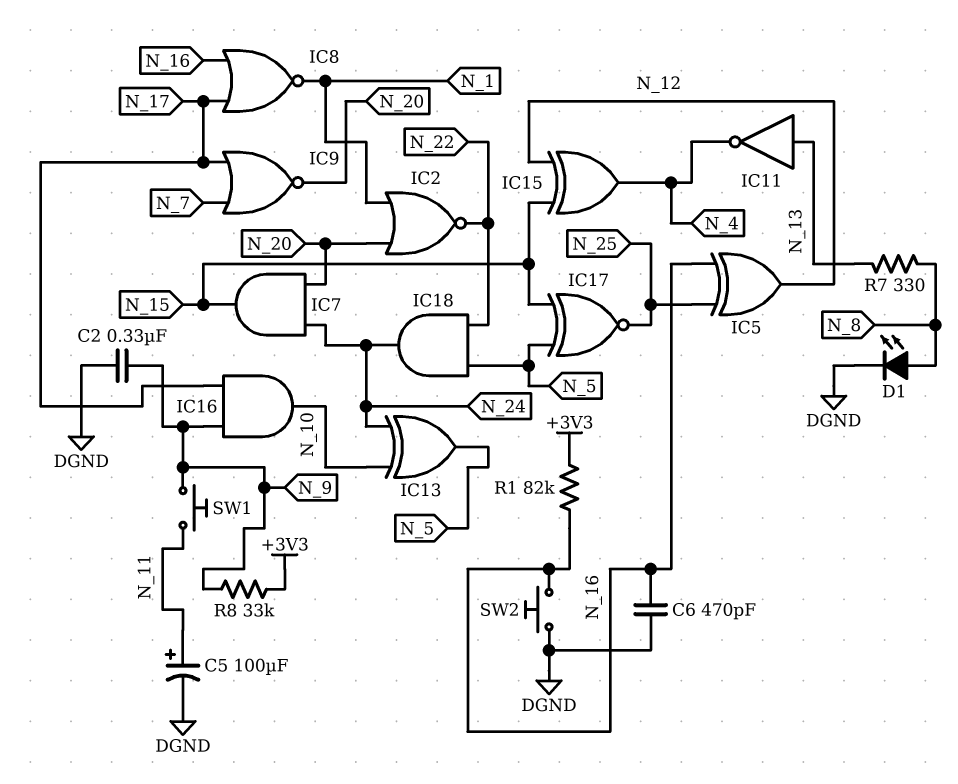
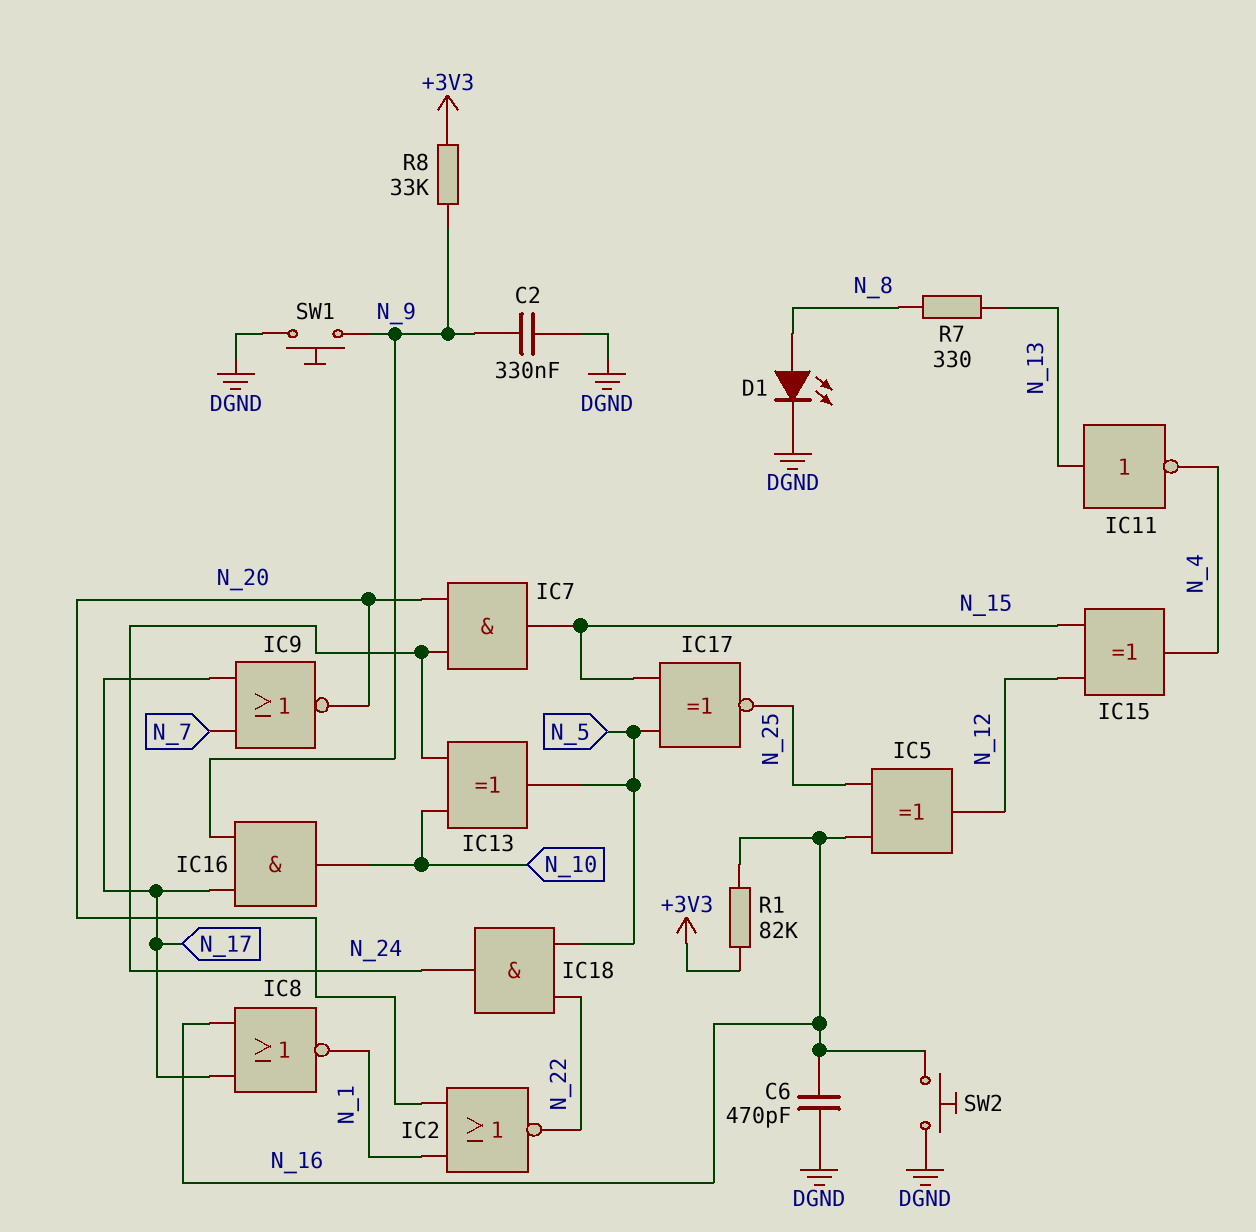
C5: 100uF (plus N_11, minus DGND) -> none
SW1: button (N_9, N_11) -> button (DGND, N_9)

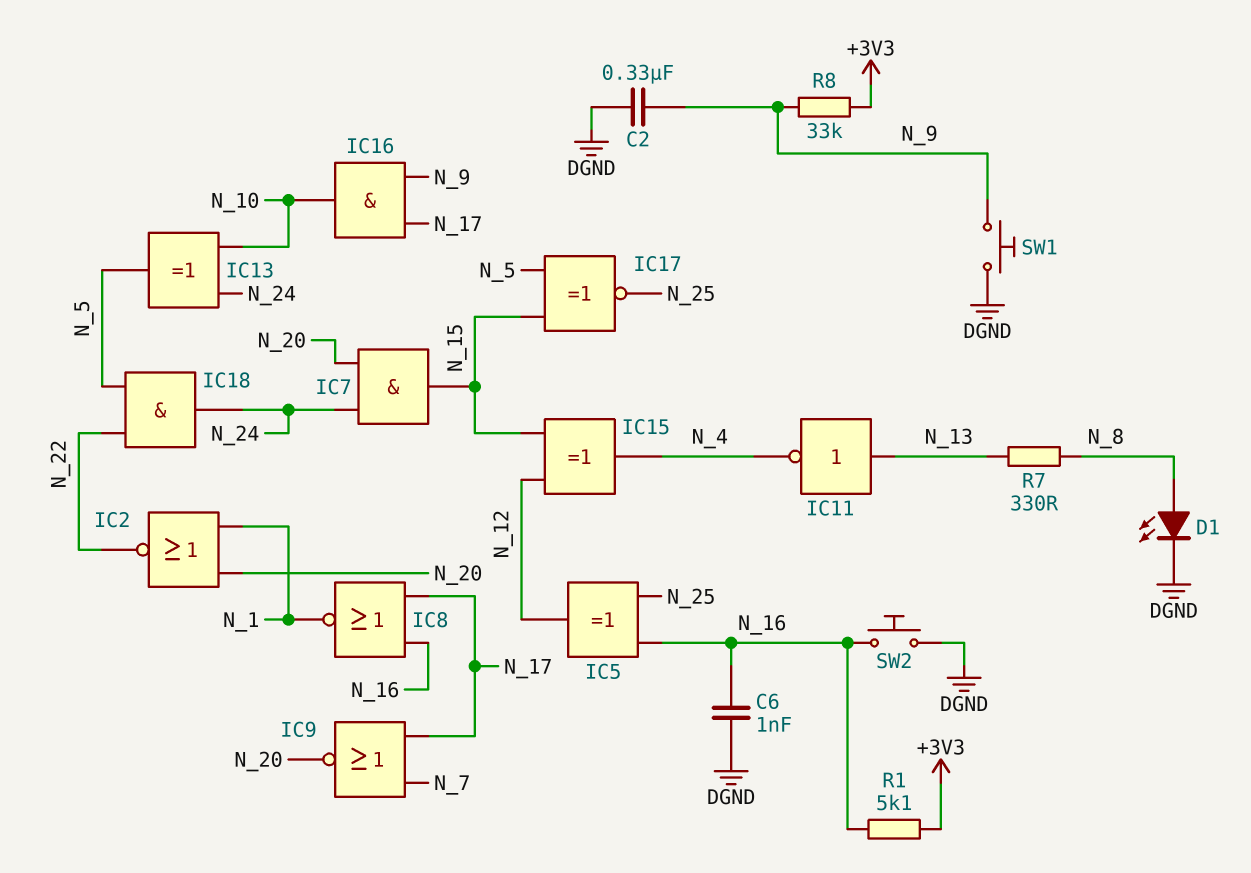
C6: 470pF (DGND, N_16) -> 1nF (DGND, N_16)
R1: 82k (+3V3, N_16) -> 5.1k (+3V3, N_16)

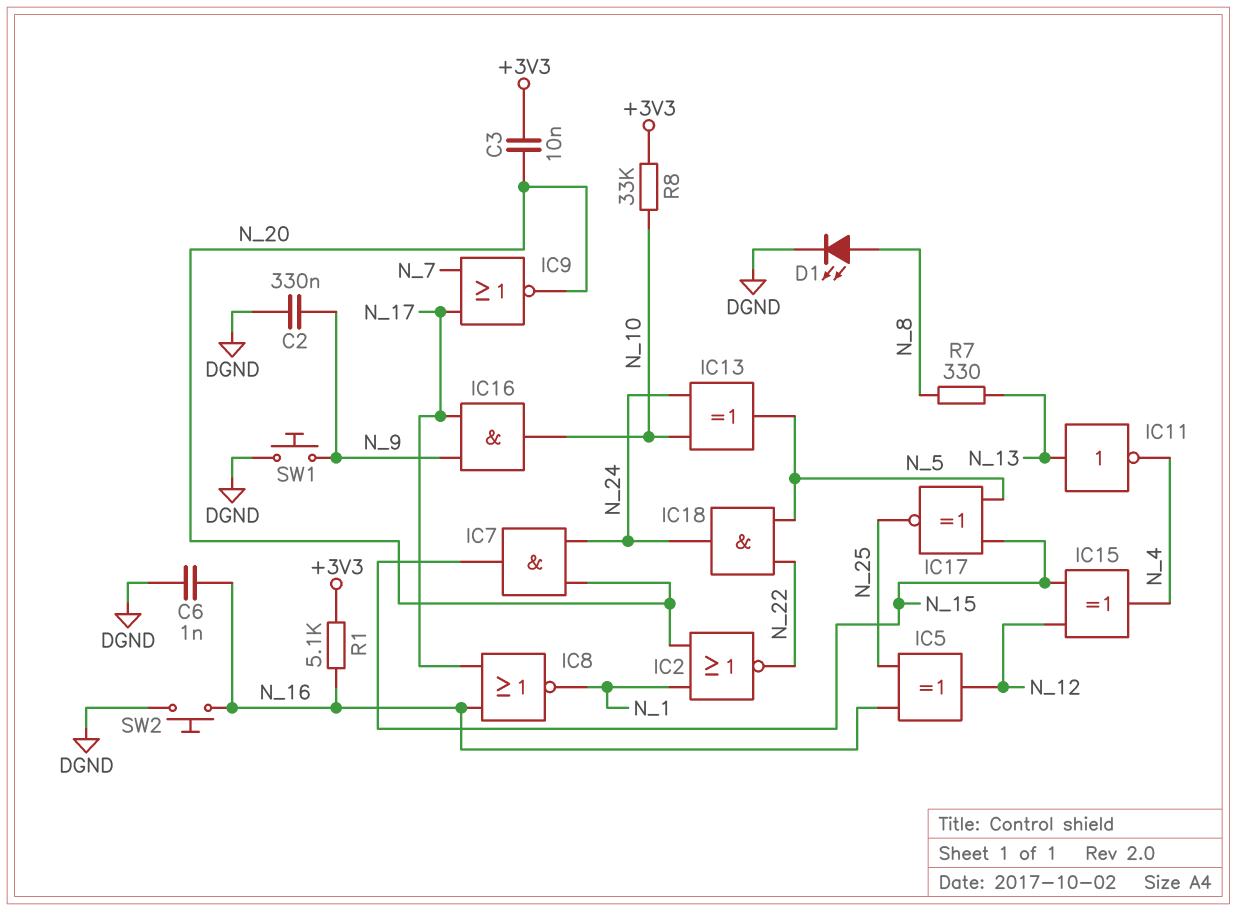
C3: none -> 10nF (+3V3, N_20)
R8: 33k (+3V3, N_9) -> 33k (+3V3, N_10)

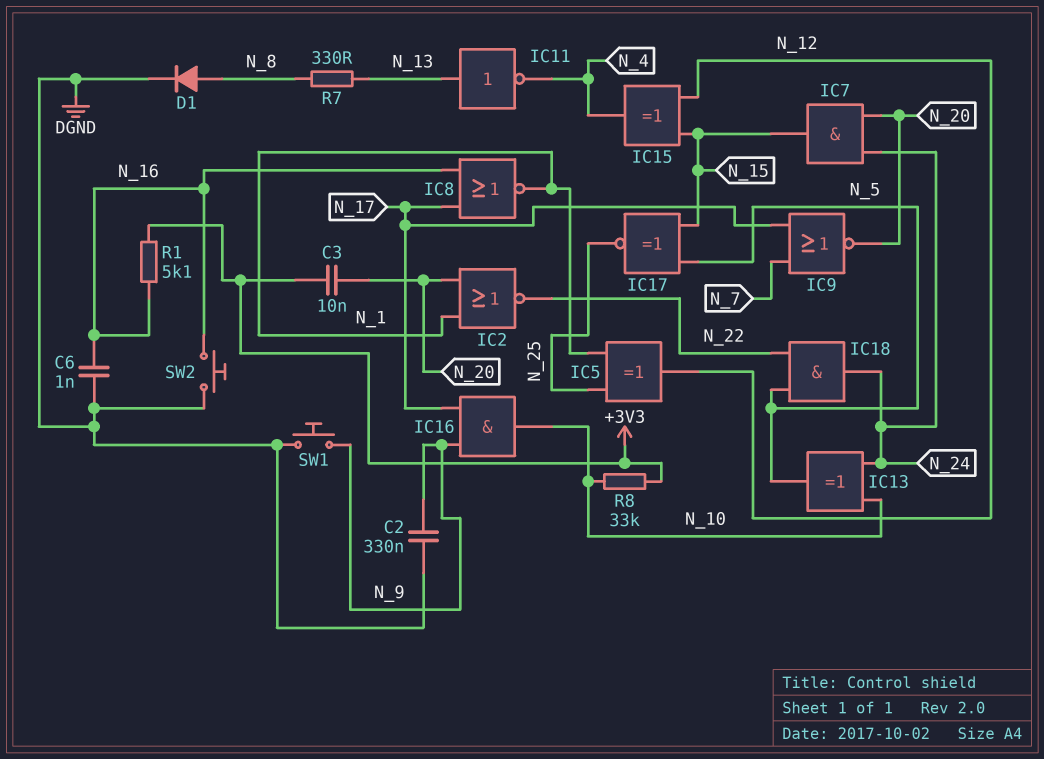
D1: LED (A N_8, K DGND) -> diode (A N_8, K DGND)
IC5: XOR (in N_16, in N_25, out N_12) -> XOR (in N_1, in N_25, out N_12)

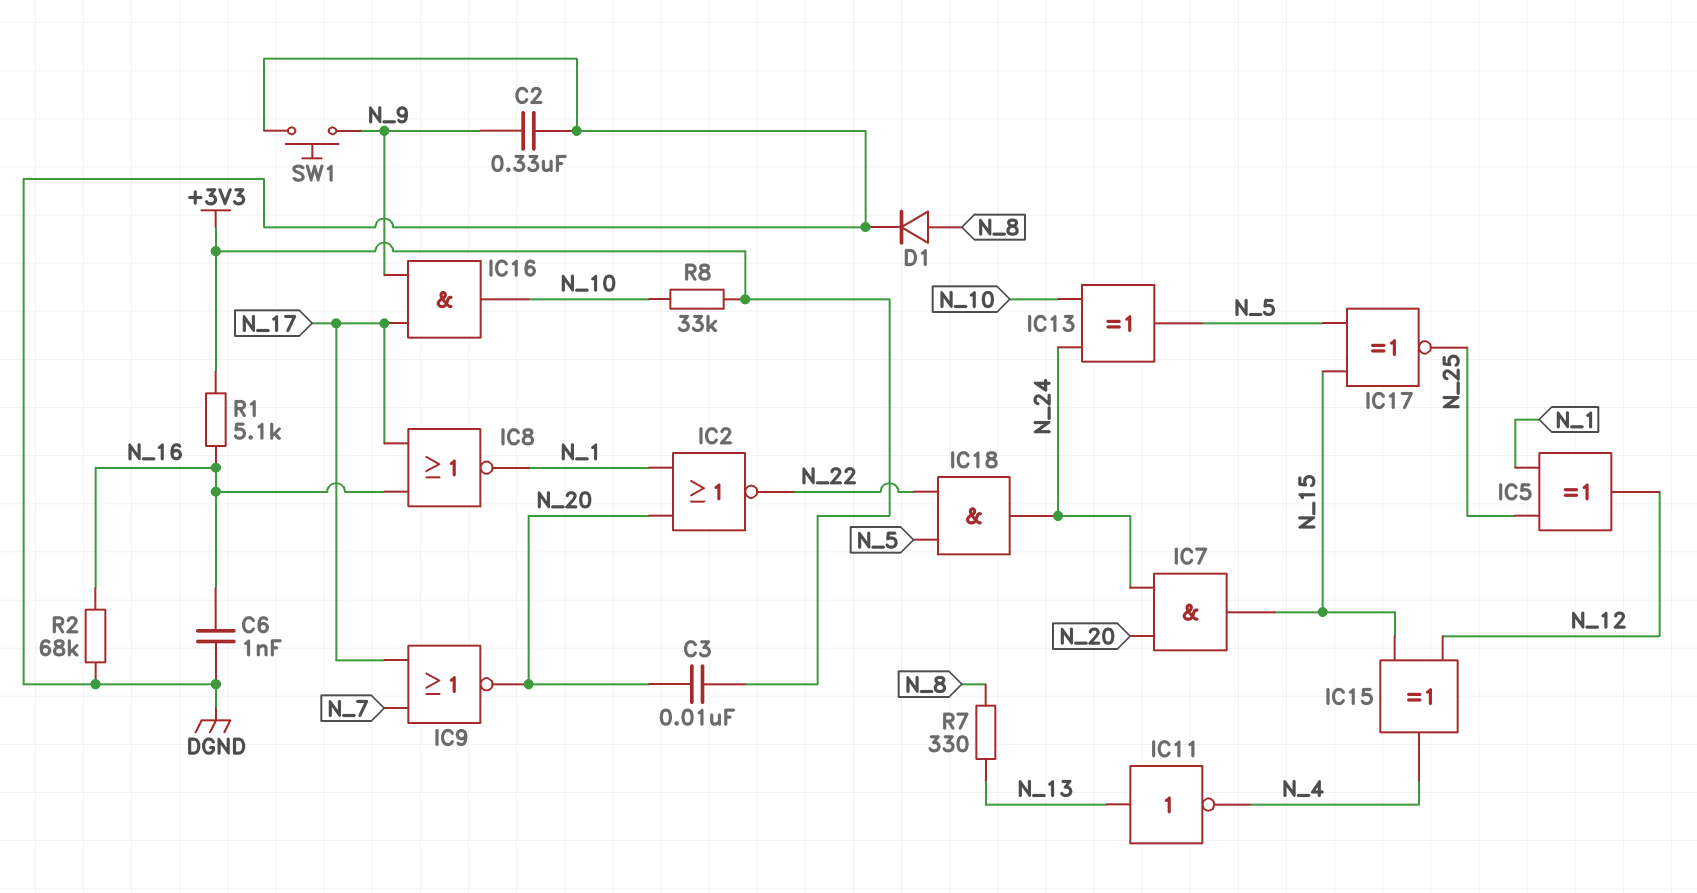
R2: none -> 68k (DGND, N_16)
SW2: button (DGND, N_16) -> none

